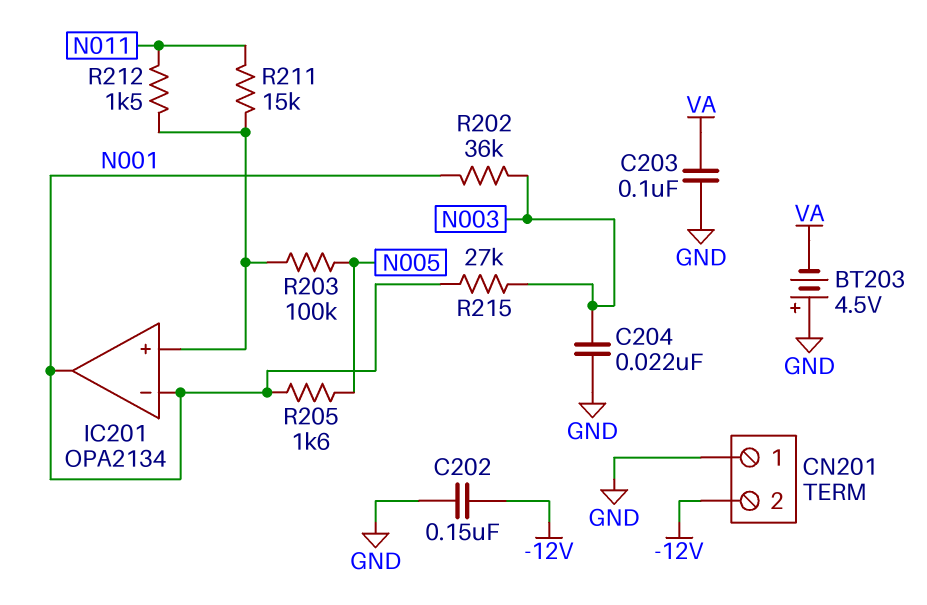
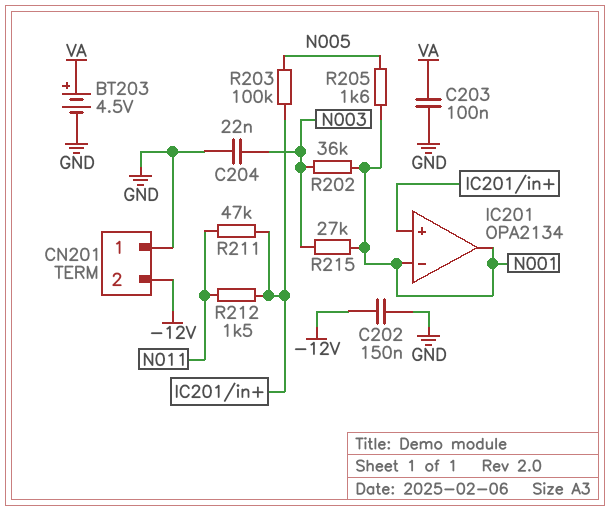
BT203: 4.5V (plus GND, minus VA) -> 4.5V (plus VA, minus GND)
R211: 15k (IC201/in+, N011) -> 47k (IC201/in+, N011)

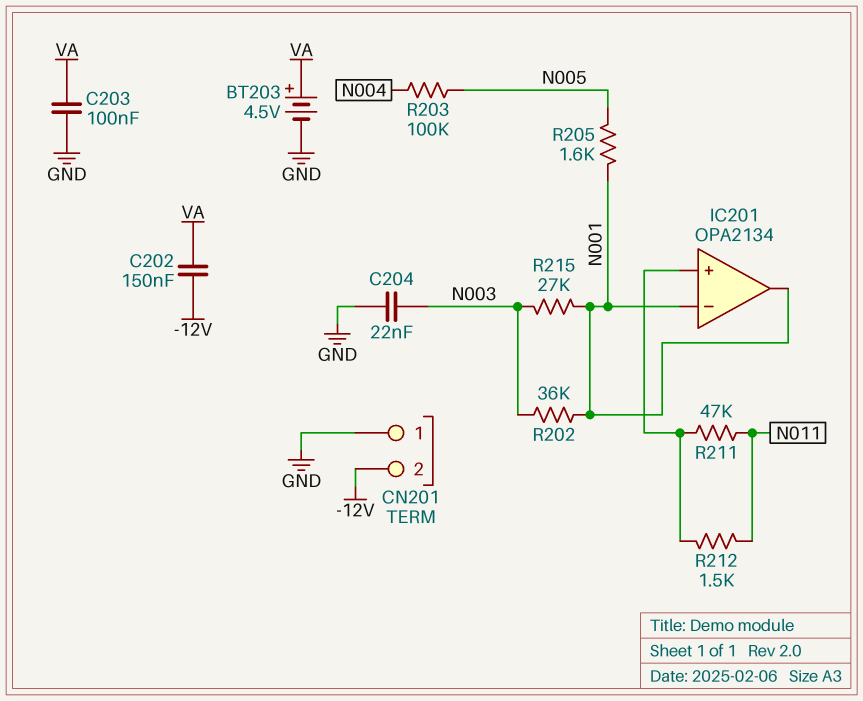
C202: 150nF (-12V, GND) -> 150nF (-12V, VA)
R203: 100k (IC201/in+, N005) -> 100k (N004, N005)

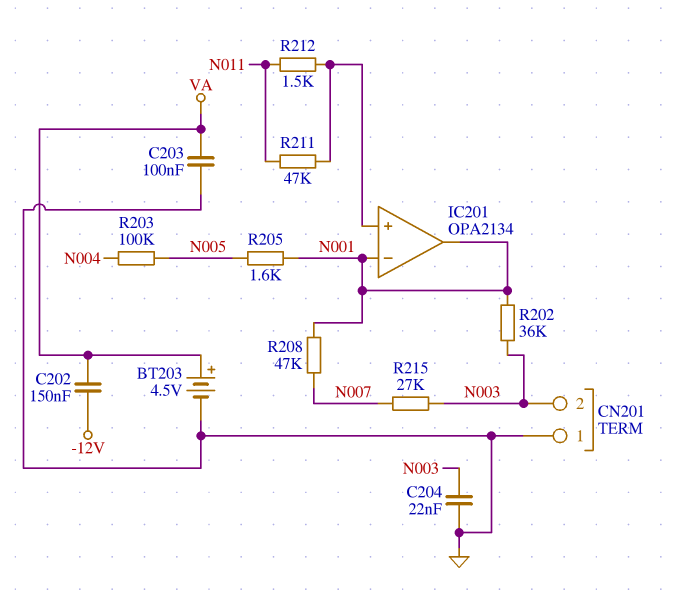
CN201 pin 2: -12V -> N003
R208: none -> 47k (N001, N007)
R215: 27k (N001, N003) -> 27k (N003, N007)

